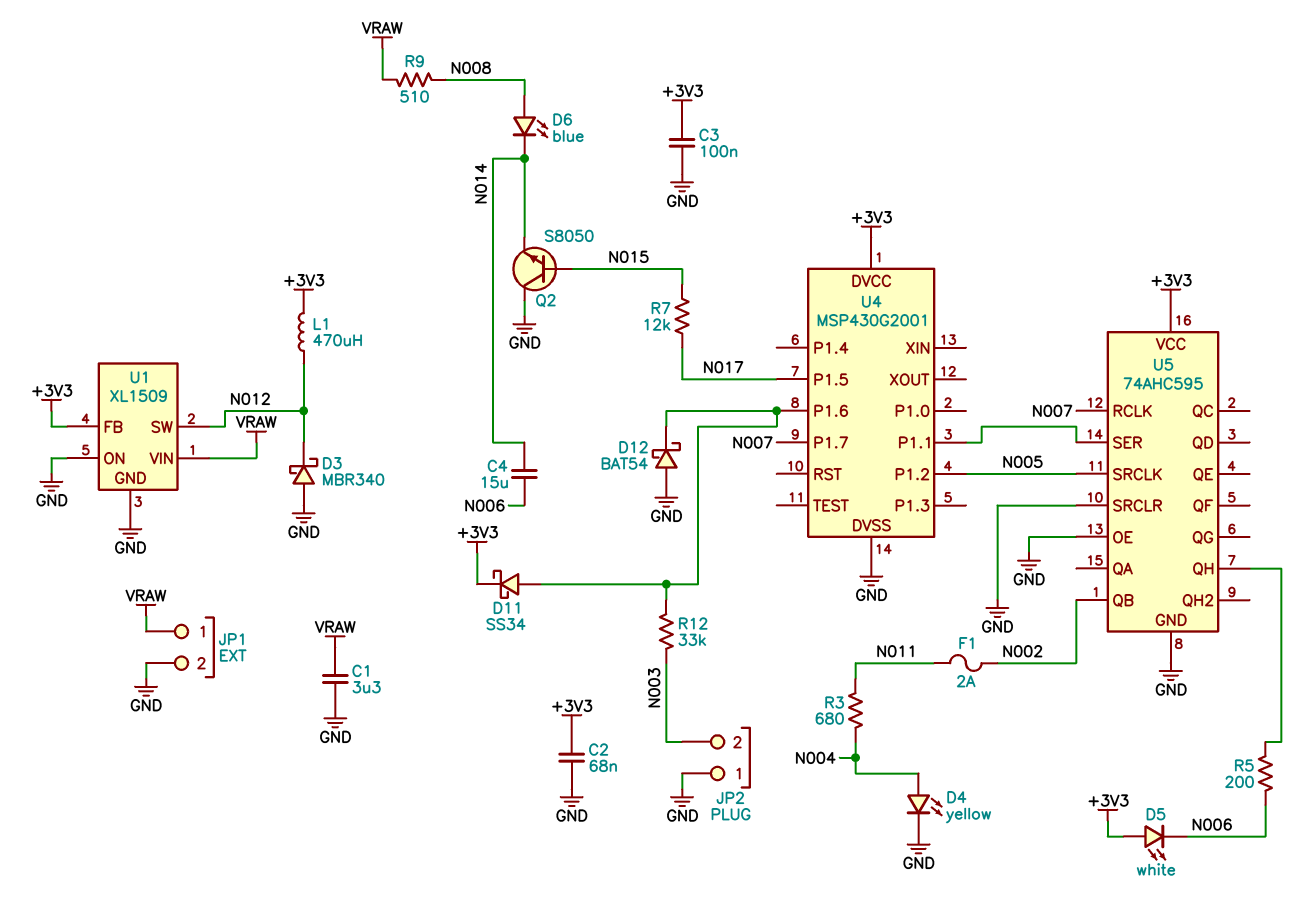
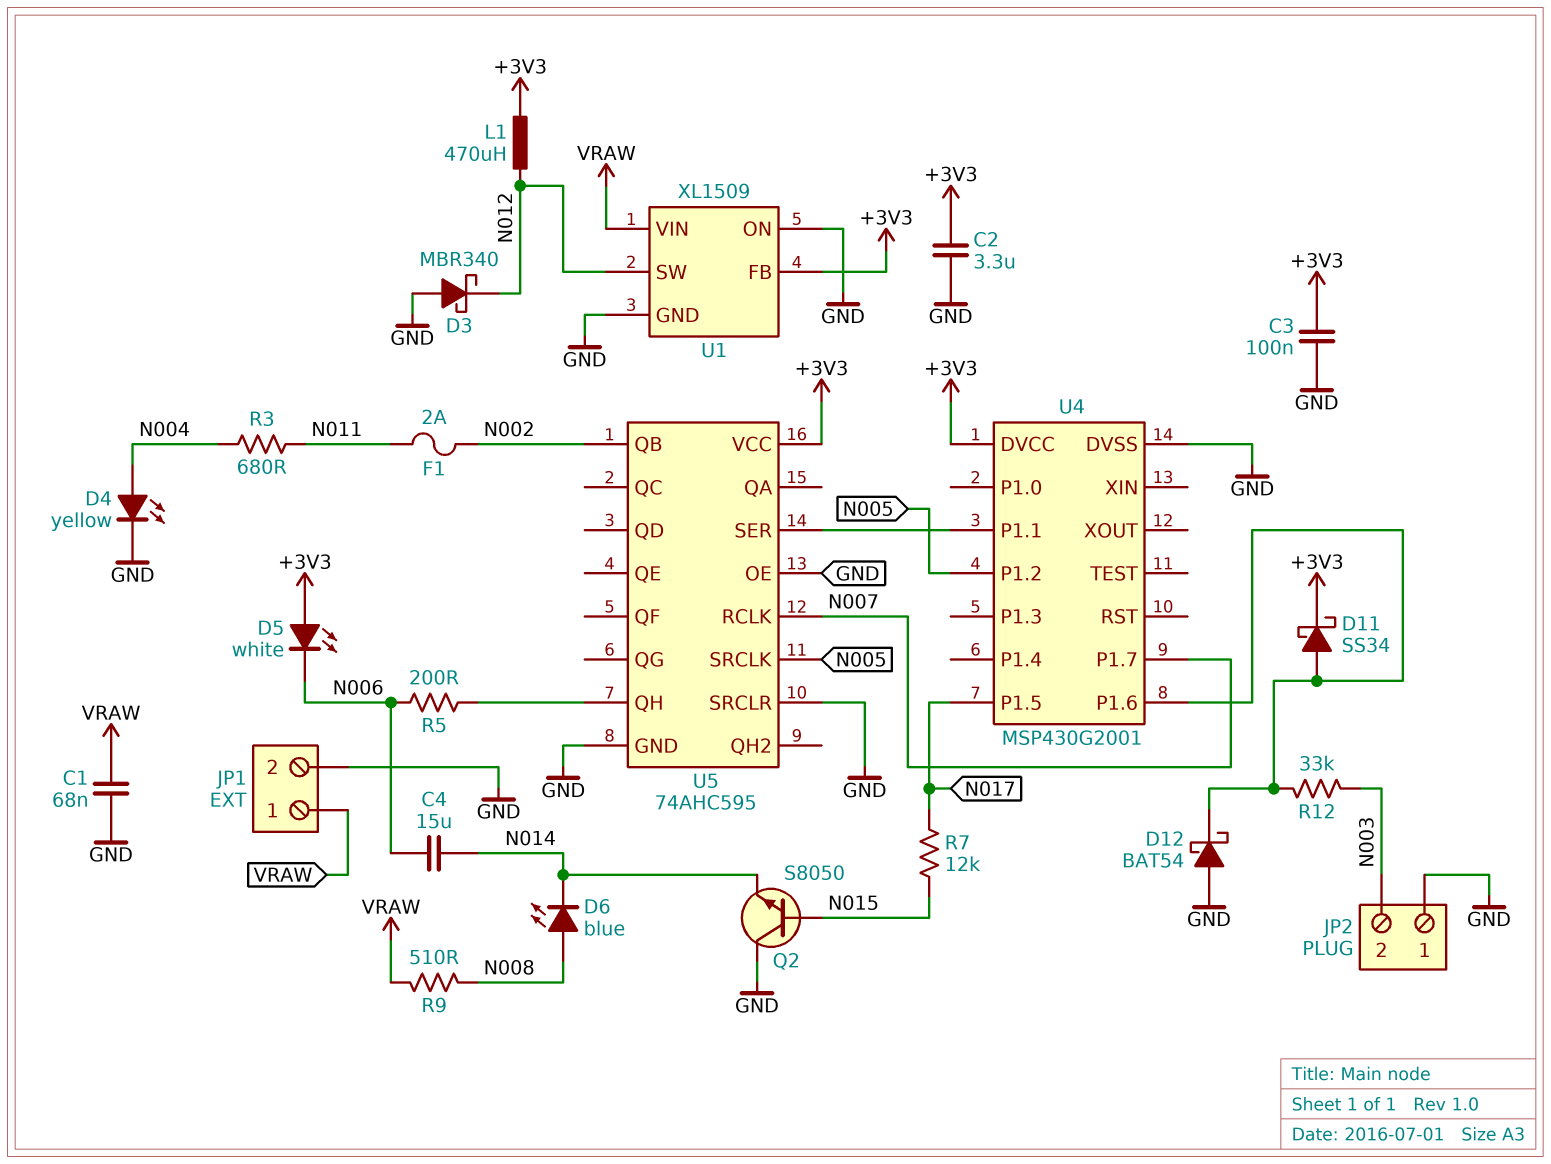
C1: 3.3uF (GND, VRAW) -> 68nF (GND, VRAW)
C2: 68nF (+3V3, GND) -> 3.3uF (+3V3, GND)

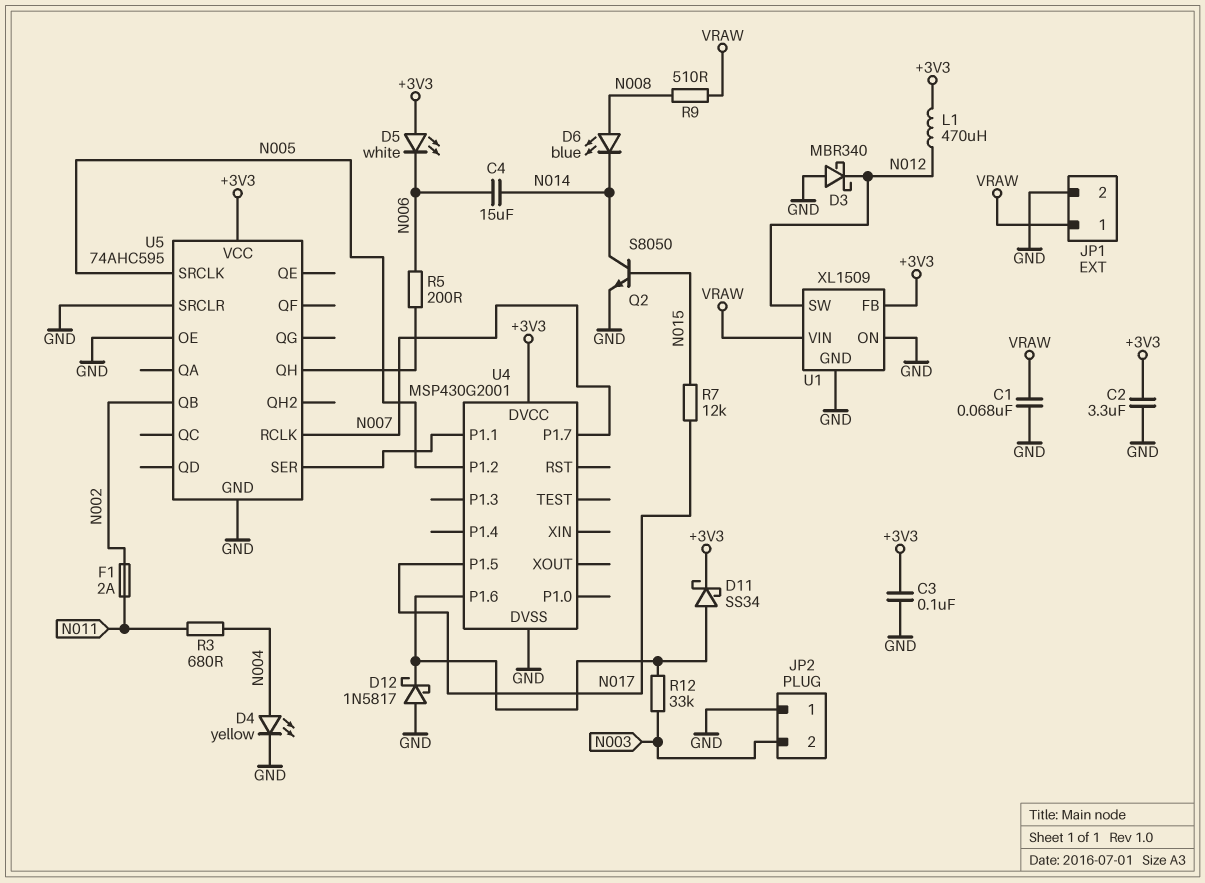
D12: schottky BAT54 (A GND, K U4/P1.6) -> schottky 1N5817 (A GND, K U4/P1.6)
Q2: NPN S8050 (B N015, C GND, E N014) -> NPN S8050 (B N015, C N014, E GND)

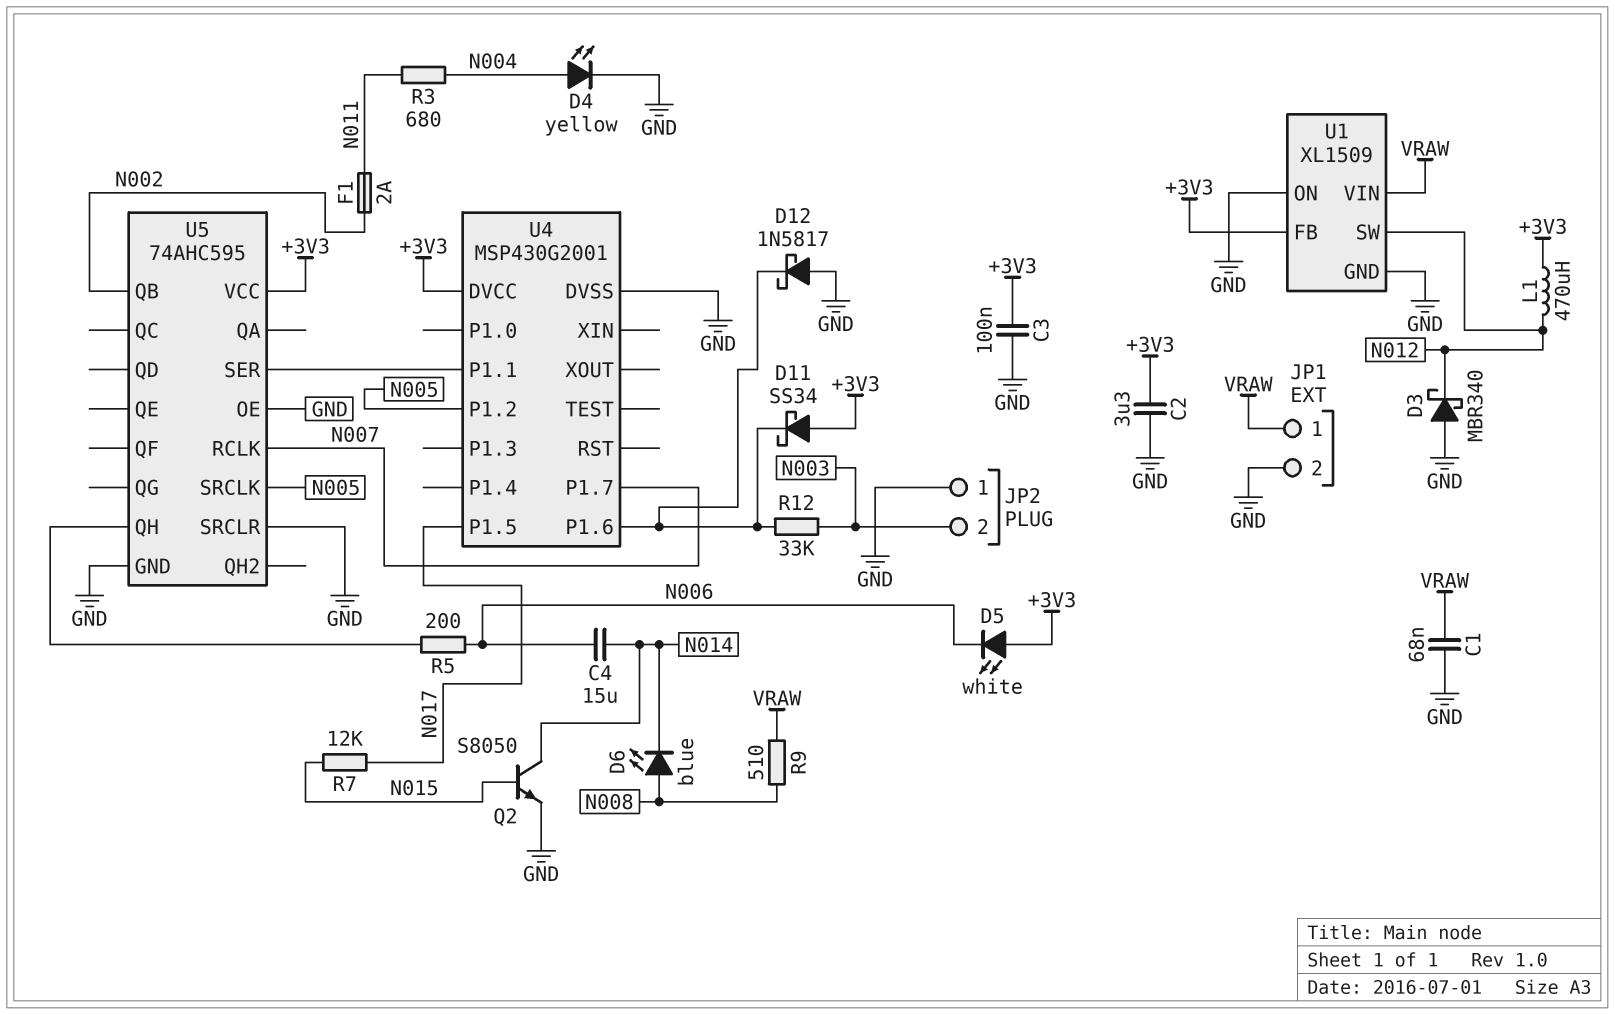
D11: schottky SS34 (A U4/P1.6, K +3V3) -> schottky SS34 (A +3V3, K U4/P1.6)

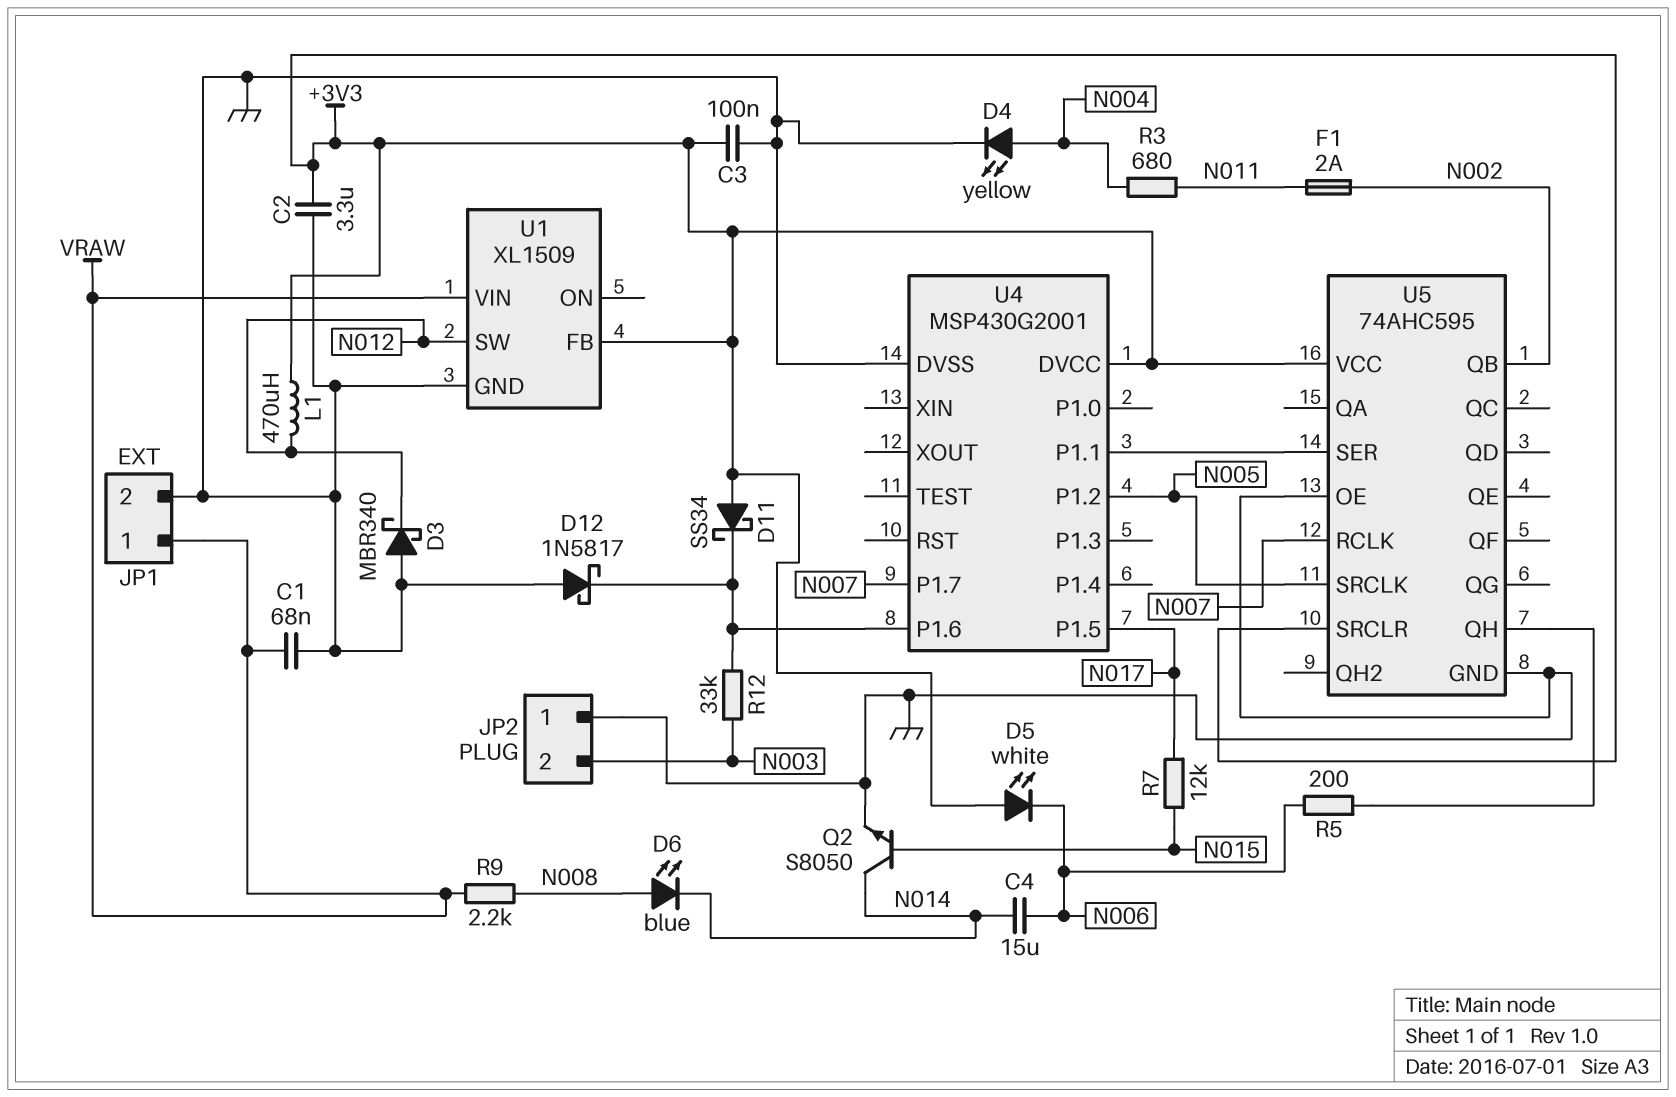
R9: 510 (N008, VRAW) -> 2.2k (N008, VRAW)
U1 pin ON: GND -> none
U5 pin SRCLR: GND -> +3V3

